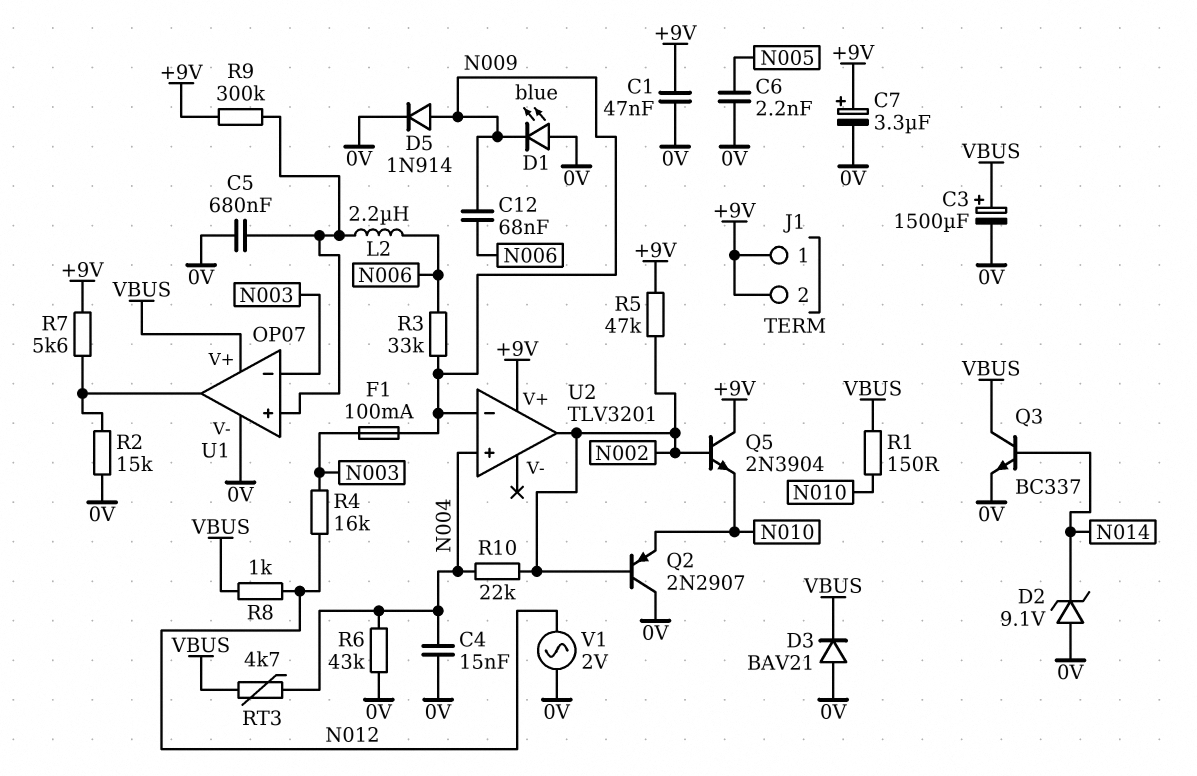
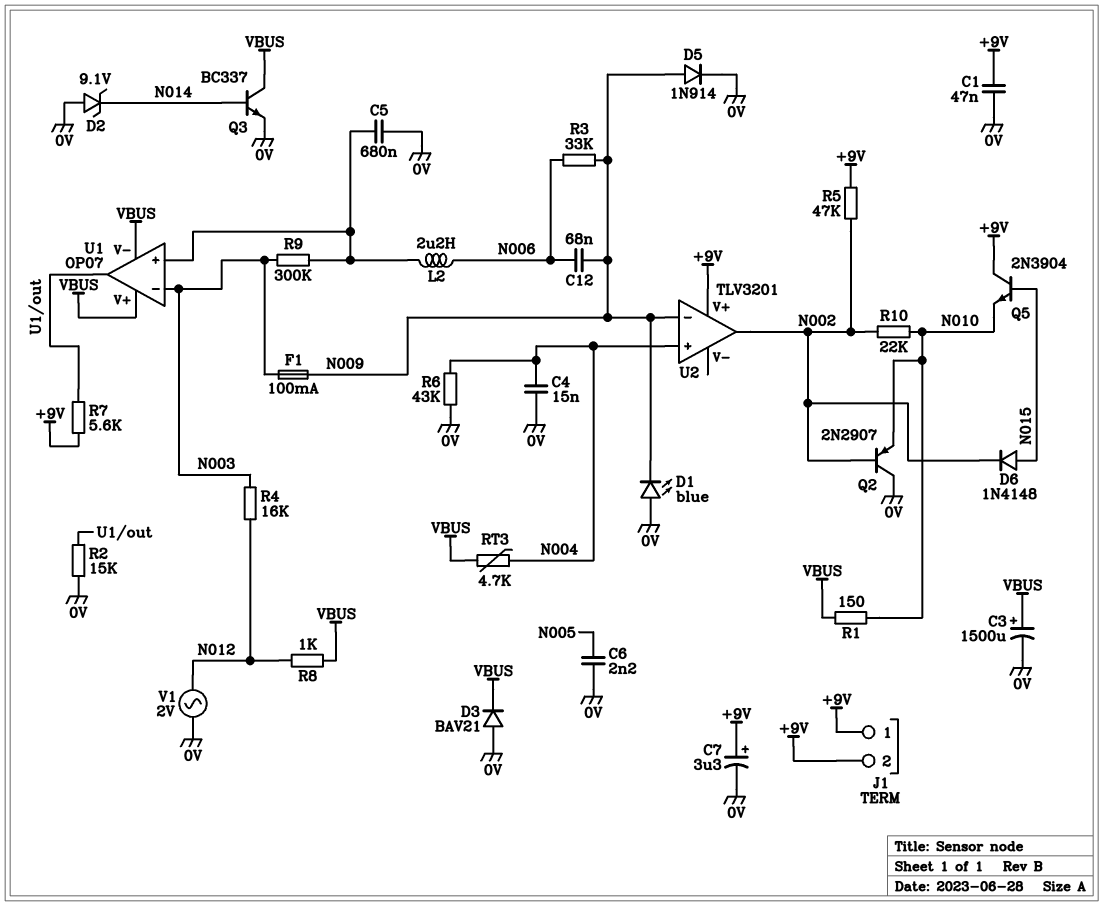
D6: none -> diode 1N4148 (A N015, K N002)
Q5: NPN 2N3904 (B N002, C +9V, E N010) -> NPN 2N3904 (B N015, C +9V, E N010)
R9: 300k (+9V, U1/in+) -> 300k (N003, U1/in+)
R10: 22k (N002, N004) -> 22k (N002, N010)
U1 pin V-: 0V -> VBUS

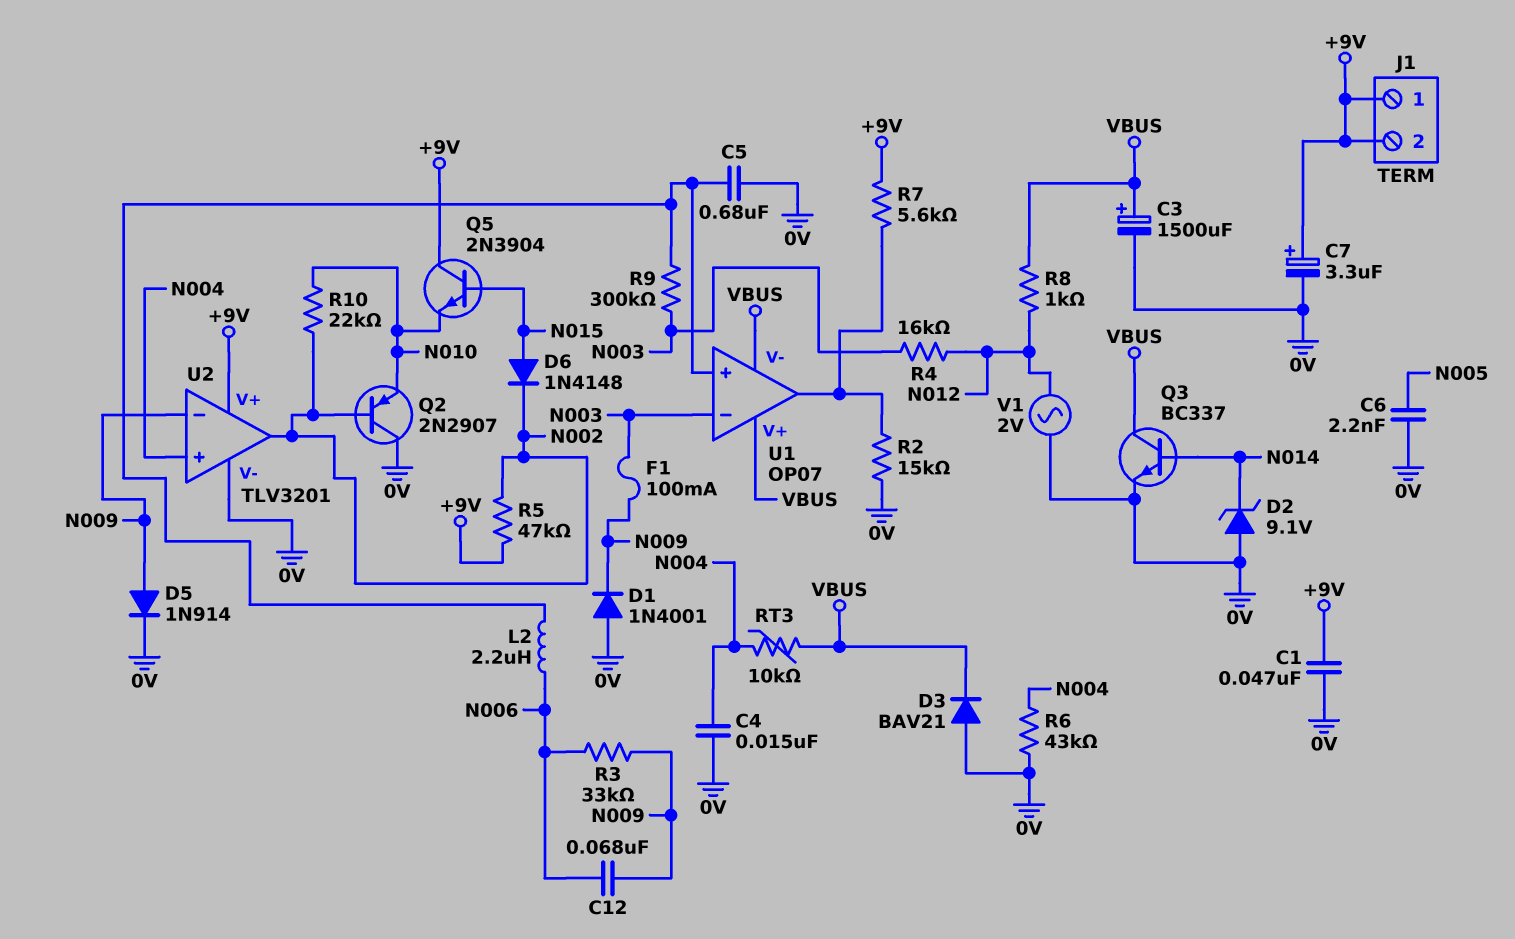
D1: LED blue (A 0V, K N009) -> diode 1N4001 (A 0V, K N009)
R1: 150 (N010, VBUS) -> none
RT3: 4.7k (N004, VBUS) -> 10k (N004, VBUS)
U2 pin V-: none -> 0V

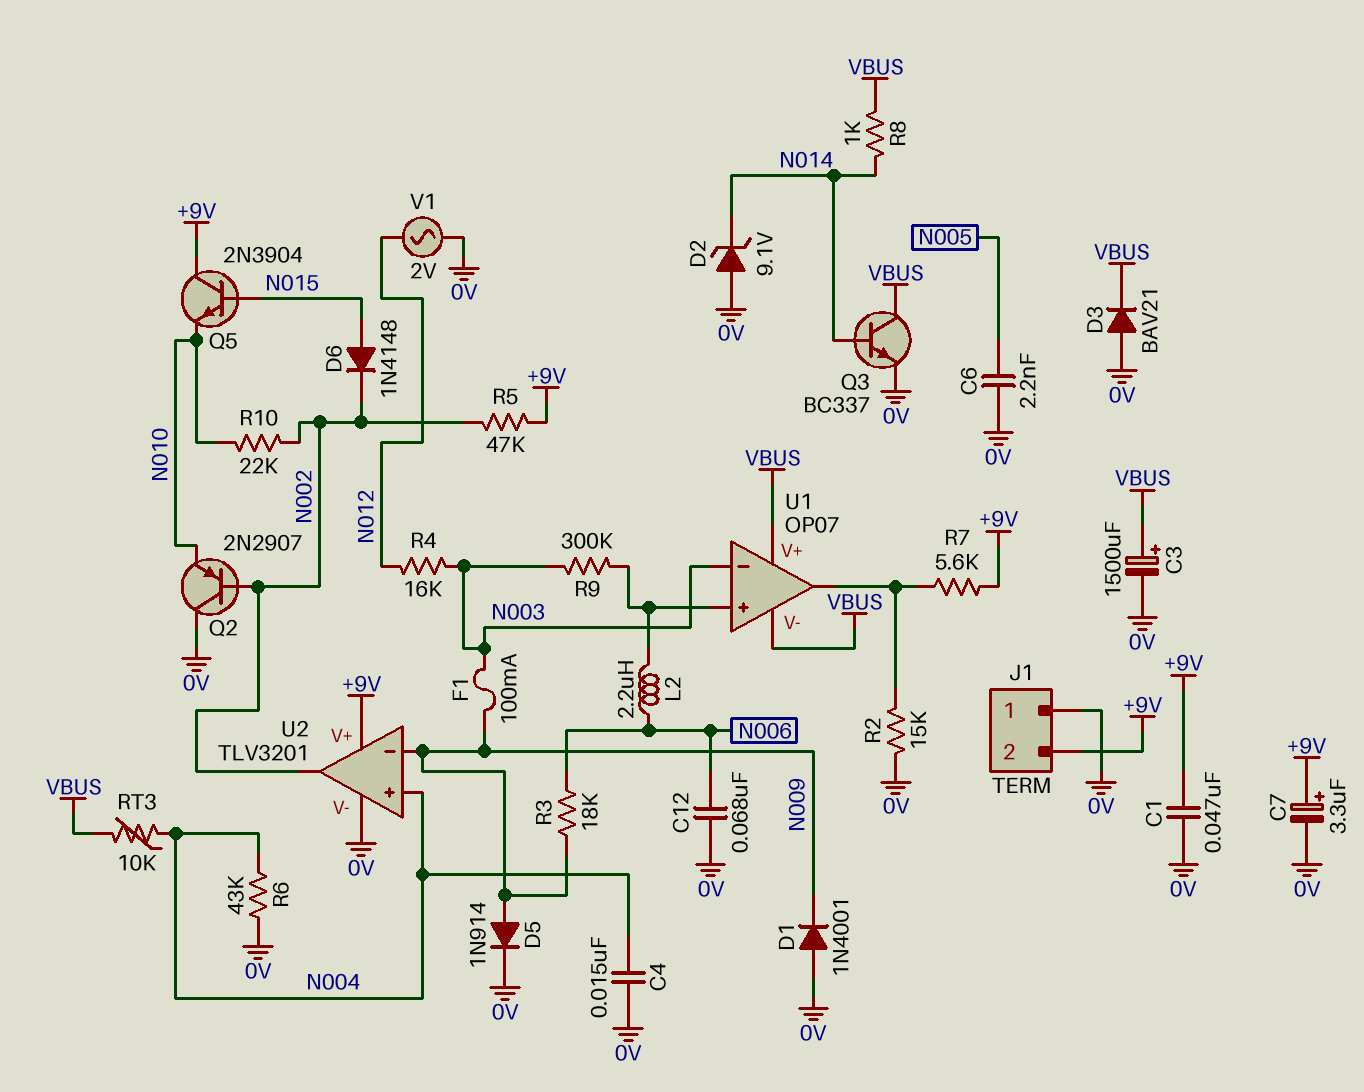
C5: 680nF (0V, U1/in+) -> none
C12: 68nF (N006, N009) -> 68nF (0V, N006)
J1 pin 1: +9V -> 0V
R3: 33k (N006, N009) -> 18k (N006, N009)
R8: 1k (N012, VBUS) -> 1k (N014, VBUS)

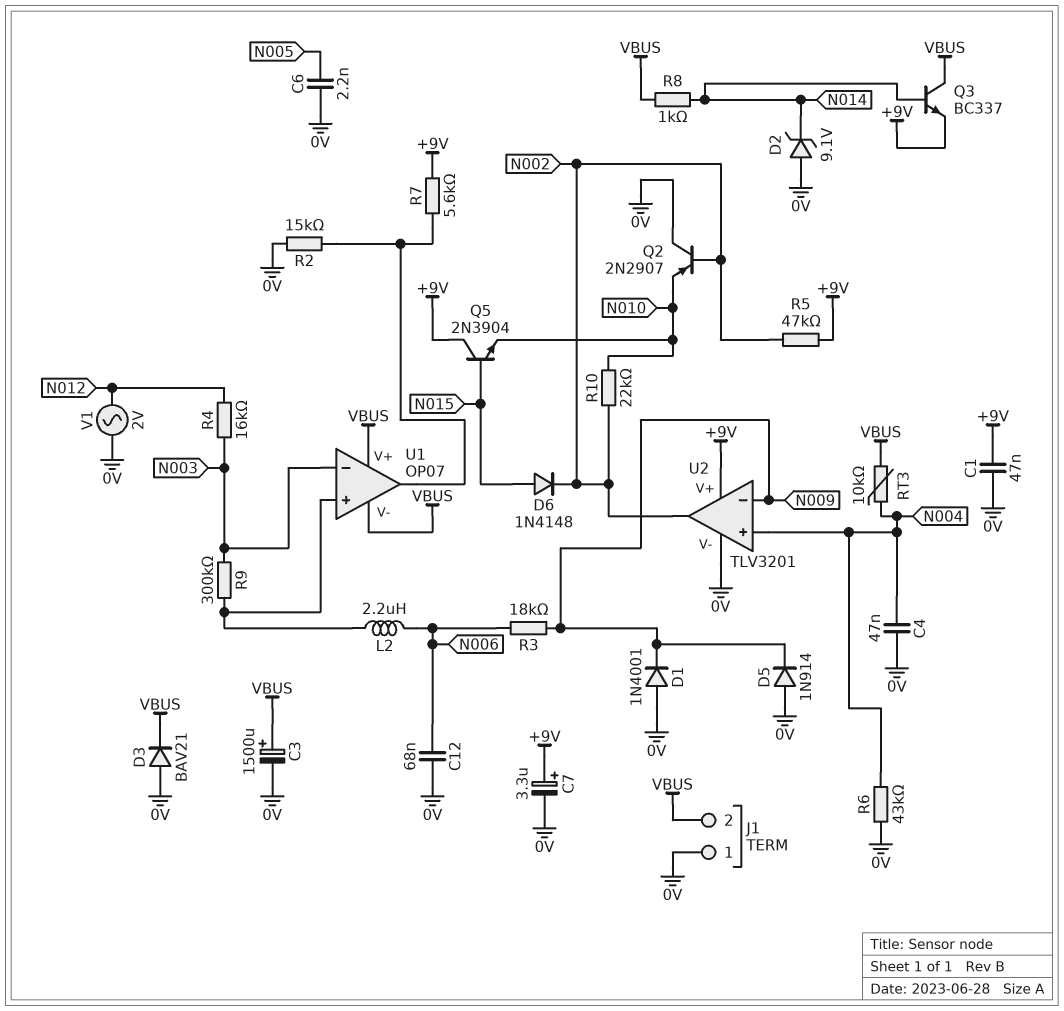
C4: 15nF (0V, N004) -> 47nF (0V, N004)
D5: diode 1N914 (A N009, K 0V) -> diode 1N914 (A 0V, K N009)
F1: 100mA (N003, N009) -> none
J1 pin 2: +9V -> VBUS
Q3: NPN BC337 (B N014, C VBUS, E 0V) -> NPN BC337 (B N014, C VBUS, E +9V)

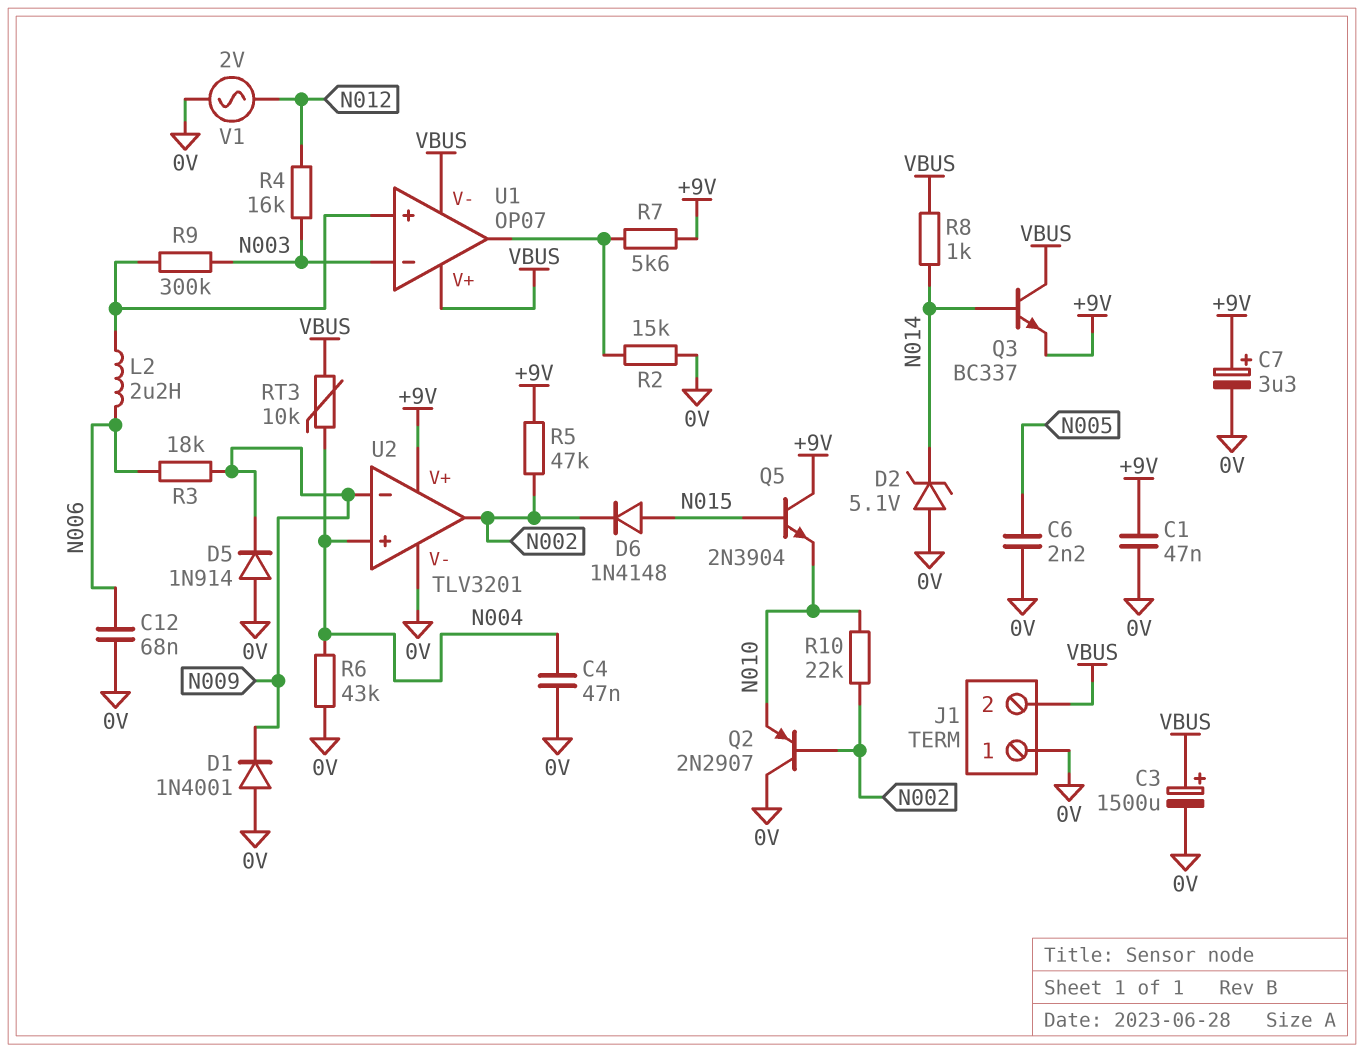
D2: zener 9.1V (A 0V, K N014) -> zener 5.1V (A 0V, K N014)
D3: diode BAV21 (A 0V, K VBUS) -> none

